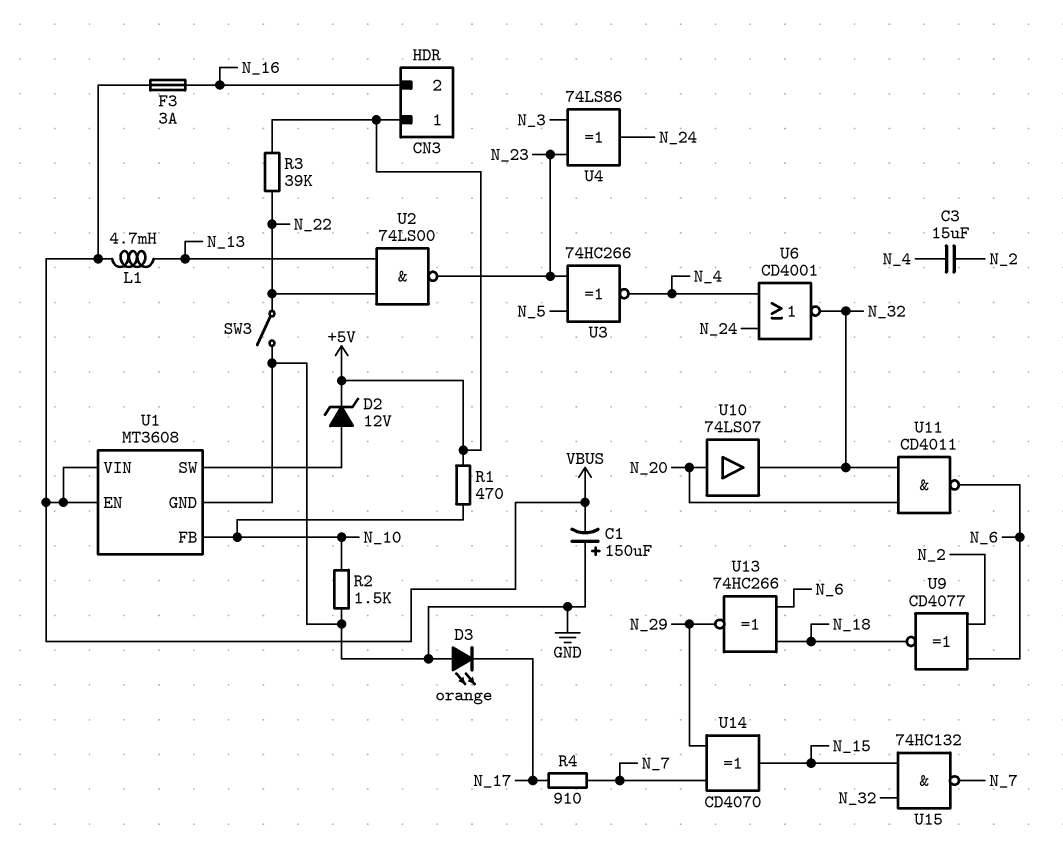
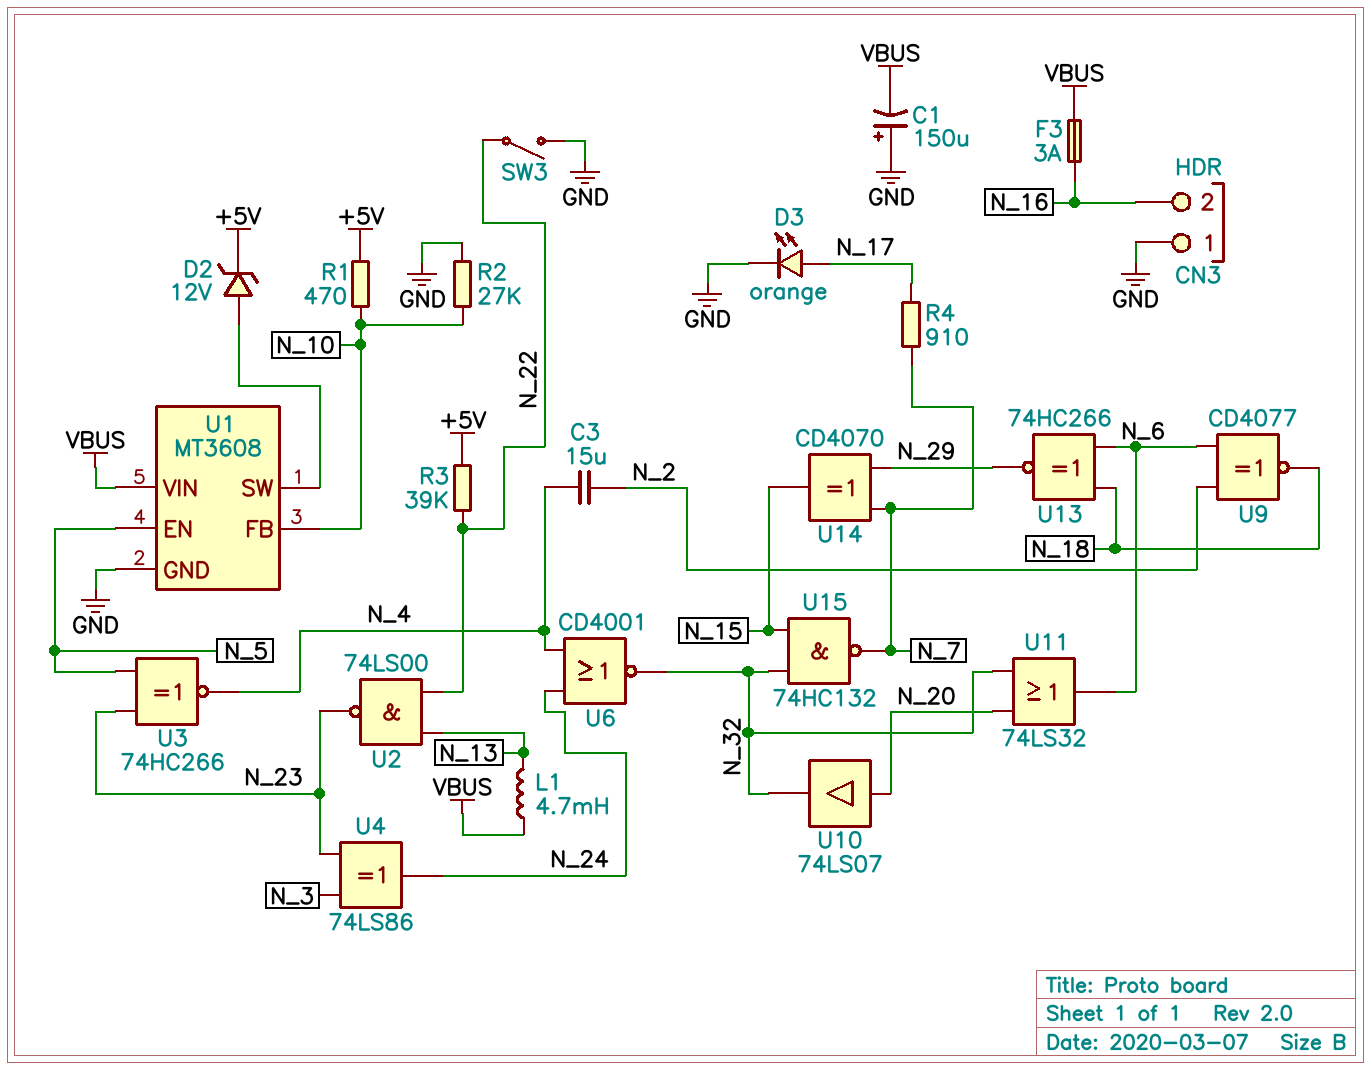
CN3 pin 1: +5V -> GND
D3: LED orange (A GND, K N_17) -> LED orange (A N_17, K GND)
R2: 1.5k (GND, N_10) -> 27k (GND, N_10)
U1 pin EN: VBUS -> N_5
U11: NAND CD4011 (in N_20, in N_32, out N_6) -> OR 74LS32 (in N_20, in N_32, out N_6)

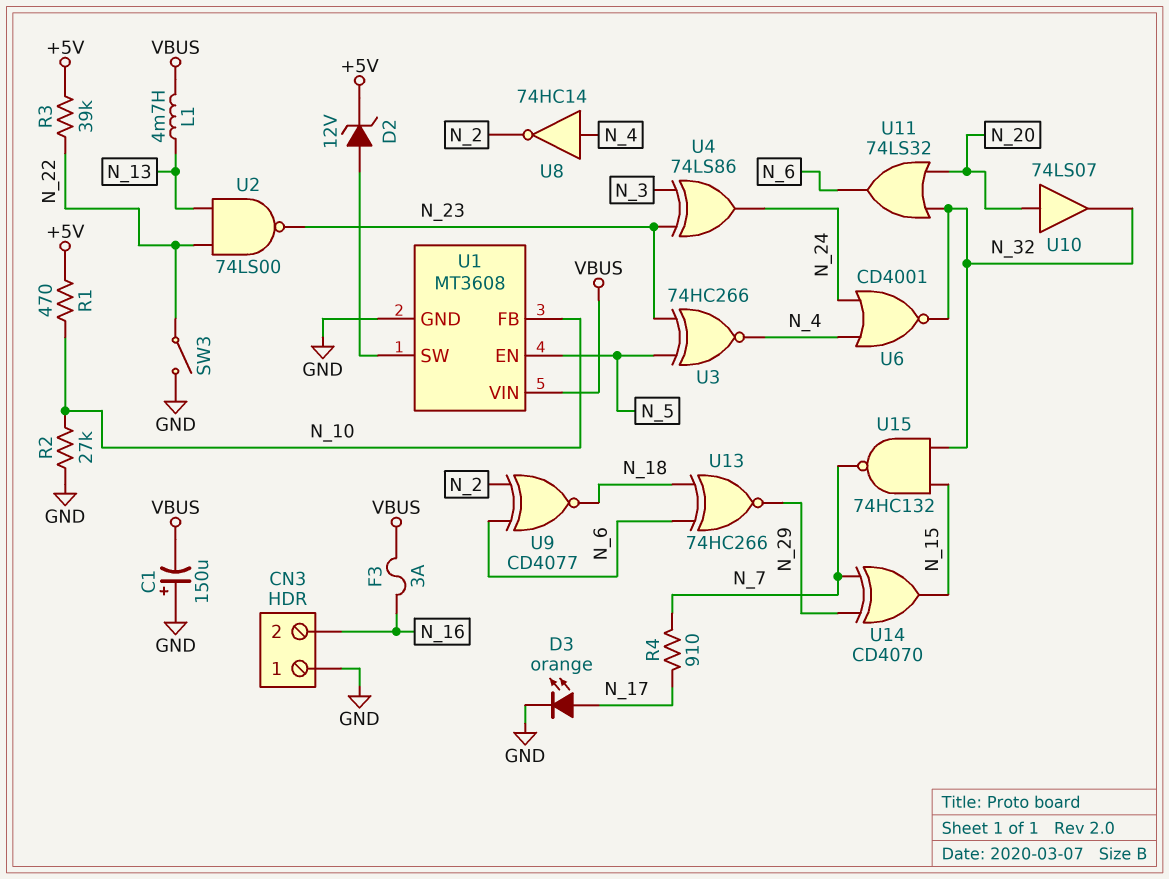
C3: 15uF (N_2, N_4) -> none
U8: none -> NOT 74HC14 (in N_4, out N_2)

